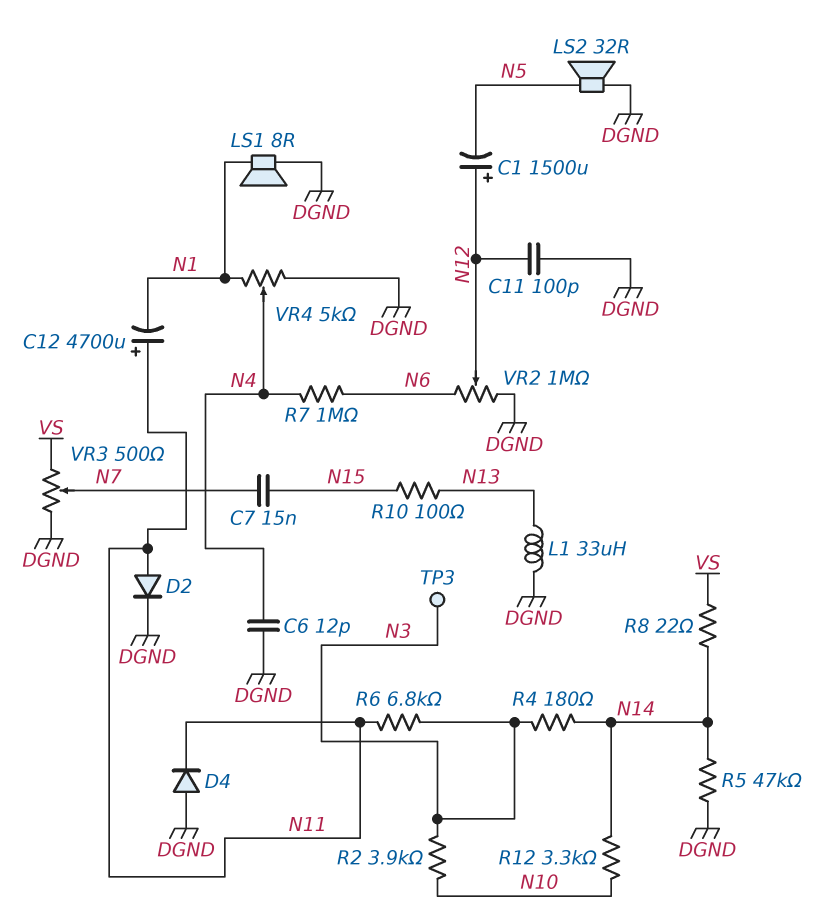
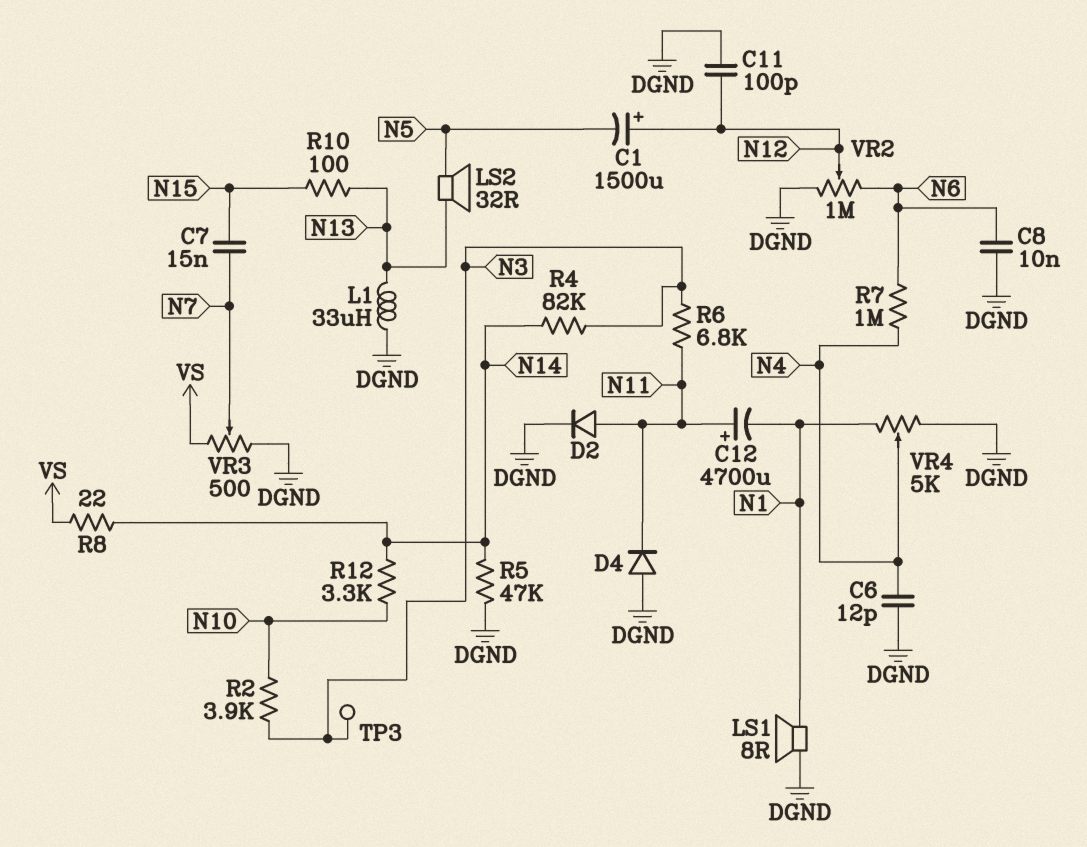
C8: none -> 10nF (DGND, N6)
LS2: speaker 32R (DGND, N5) -> speaker 32R (N5, N13)
R4: 180 (N3, N14) -> 82k (N3, N14)

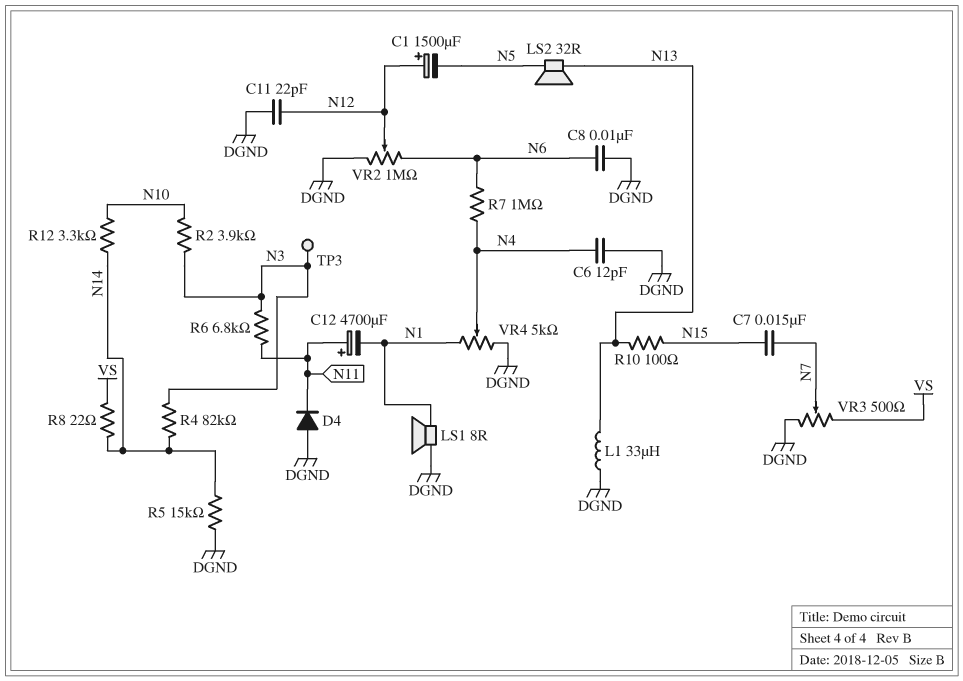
C11: 100pF (DGND, N12) -> 22pF (DGND, N12)
D2: diode (A N11, K DGND) -> none
R5: 47k (DGND, N14) -> 15k (DGND, N14)

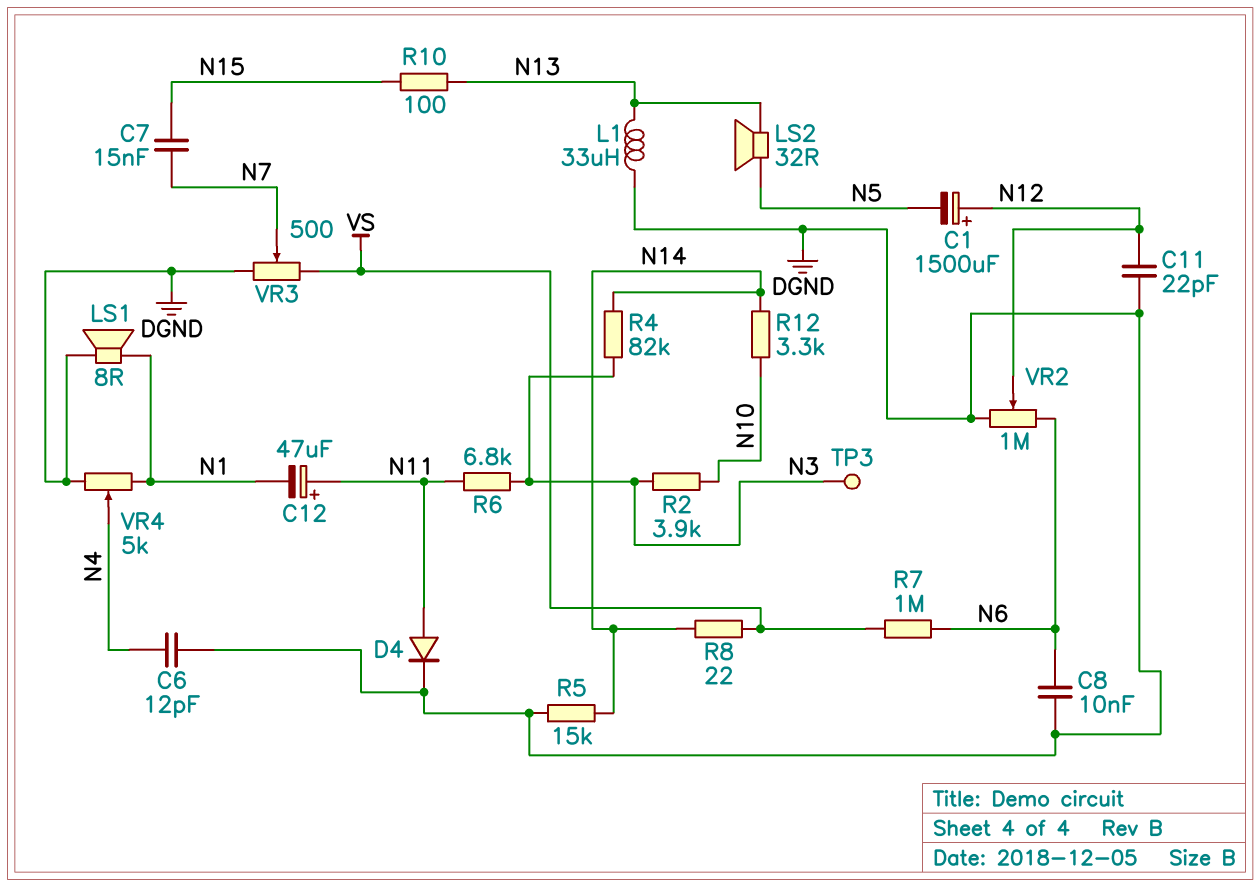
C12: 4700uF (plus N11, minus N1) -> 47uF (plus N11, minus N1)
D4: diode (A DGND, K N11) -> diode (A N11, K DGND)
R7: 1M (N4, N6) -> 1M (N6, VS)

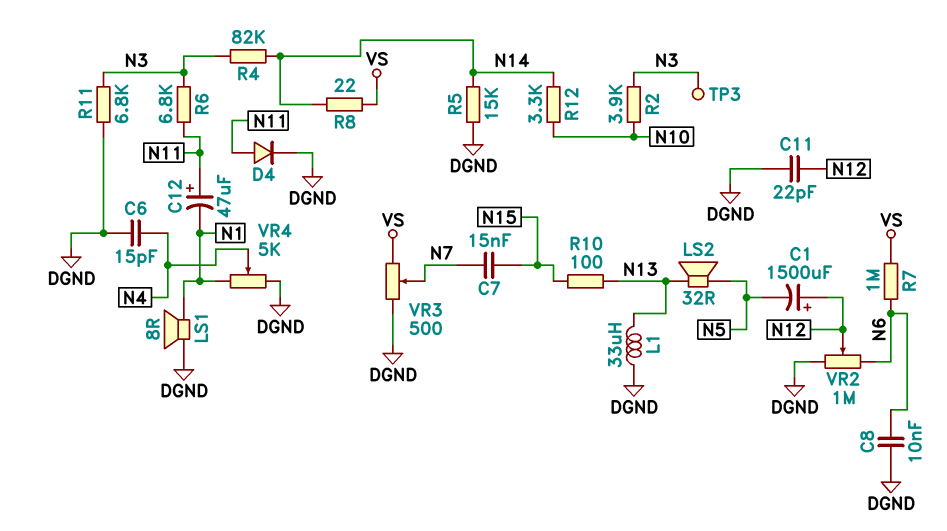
C6: 12pF (DGND, N4) -> 15pF (DGND, N4)
R11: none -> 6.8k (DGND, N3)

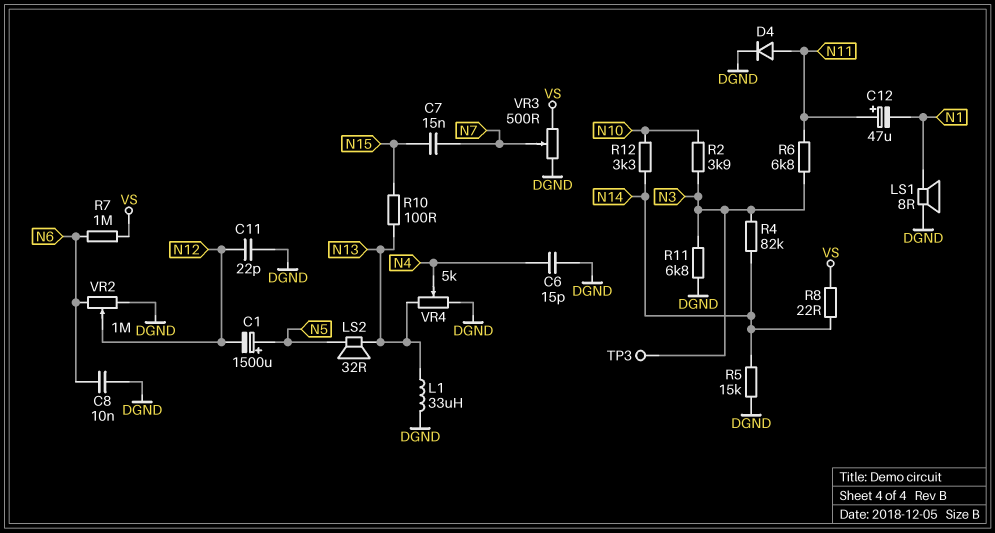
C1: 1500uF (plus N12, minus N5) -> 1500uF (plus N5, minus N12)
VR4: 5k (DGND, N1, wiper N4) -> 5k (DGND, N13, wiper N4)

